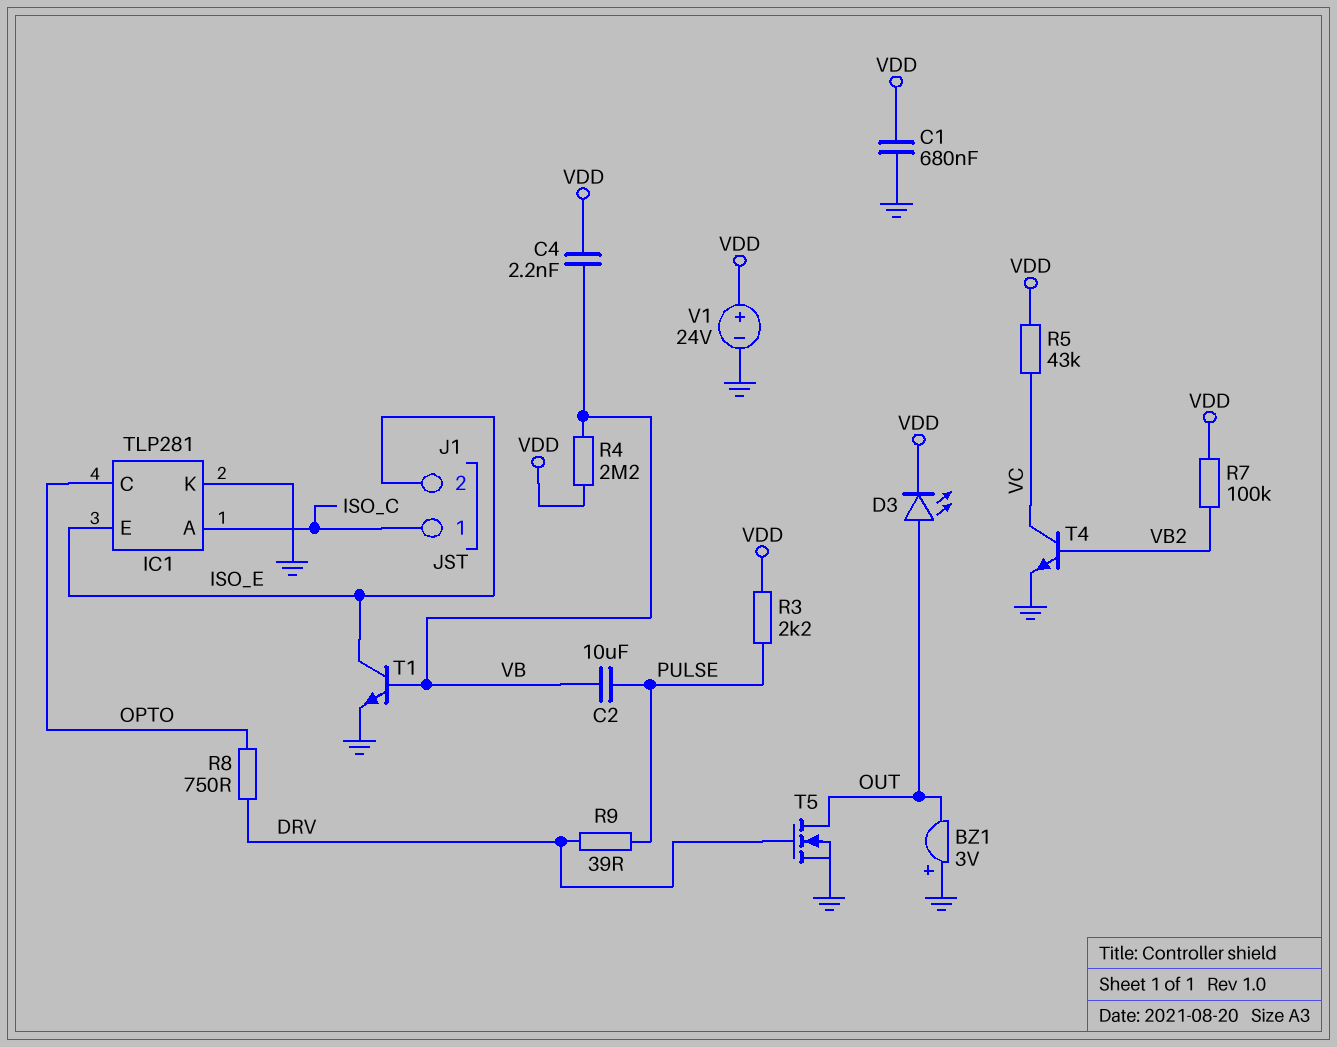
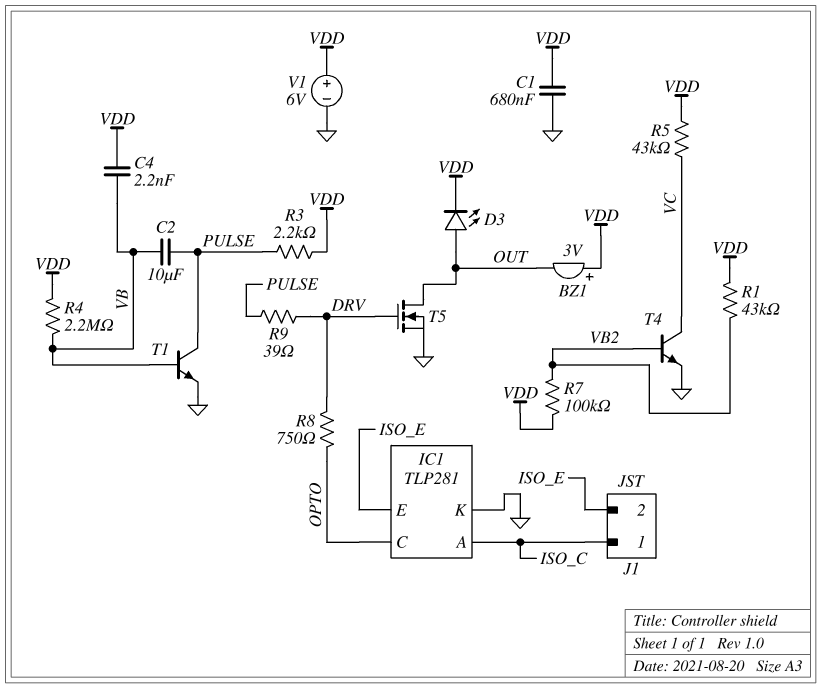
BZ1: buzzer 3V (plus GND, minus OUT) -> buzzer 3V (plus VDD, minus OUT)
R1: none -> 43k (VB2, VDD)
T1: NPN (B VB, C ISO_E, E GND) -> NPN (B VB, C PULSE, E GND)
V1: 24V (plus VDD, minus GND) -> 6V (plus VDD, minus GND)

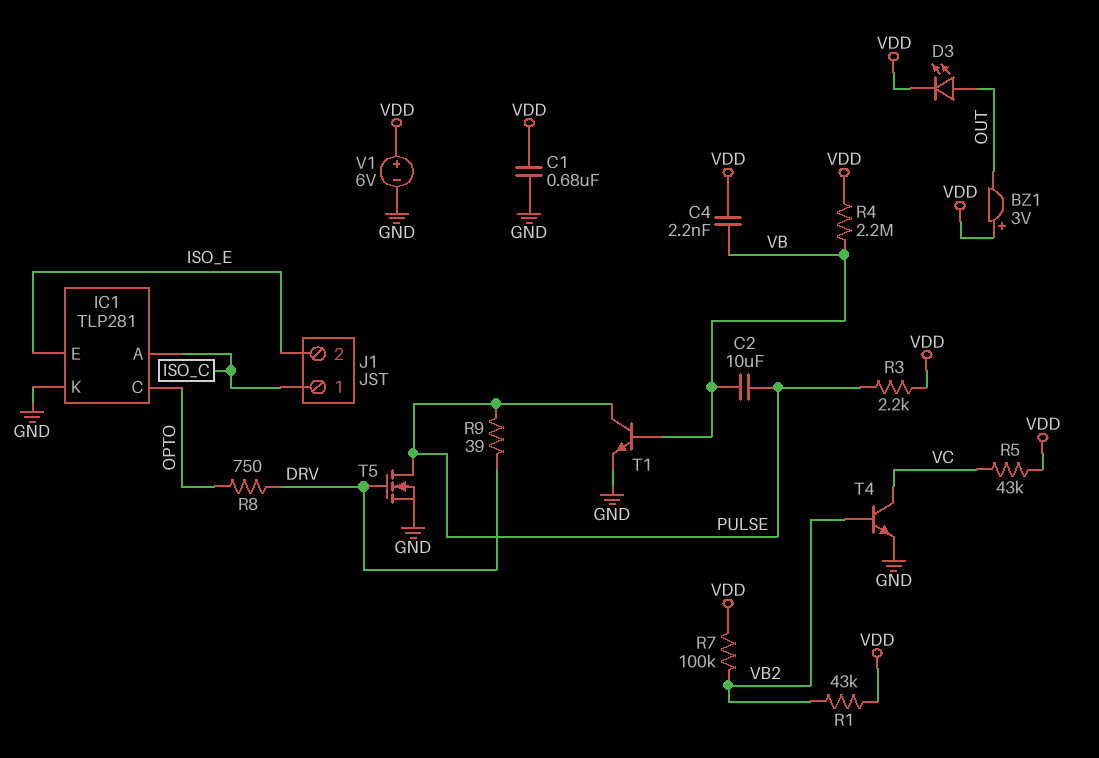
T5: NMOS (G DRV, D OUT, S GND) -> NMOS (G DRV, D PULSE, S GND)

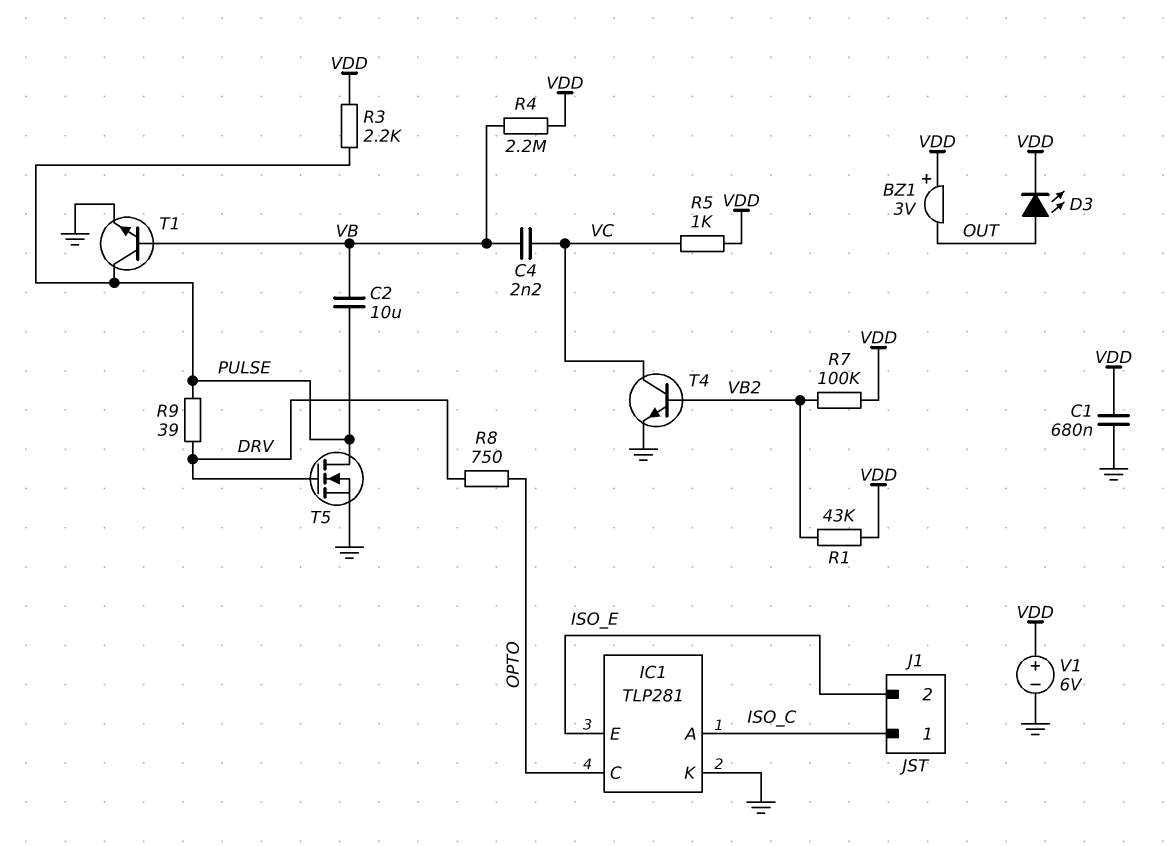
C4: 2.2nF (VB, VDD) -> 2.2nF (VB, VC)
R5: 43k (VC, VDD) -> 1k (VC, VDD)

